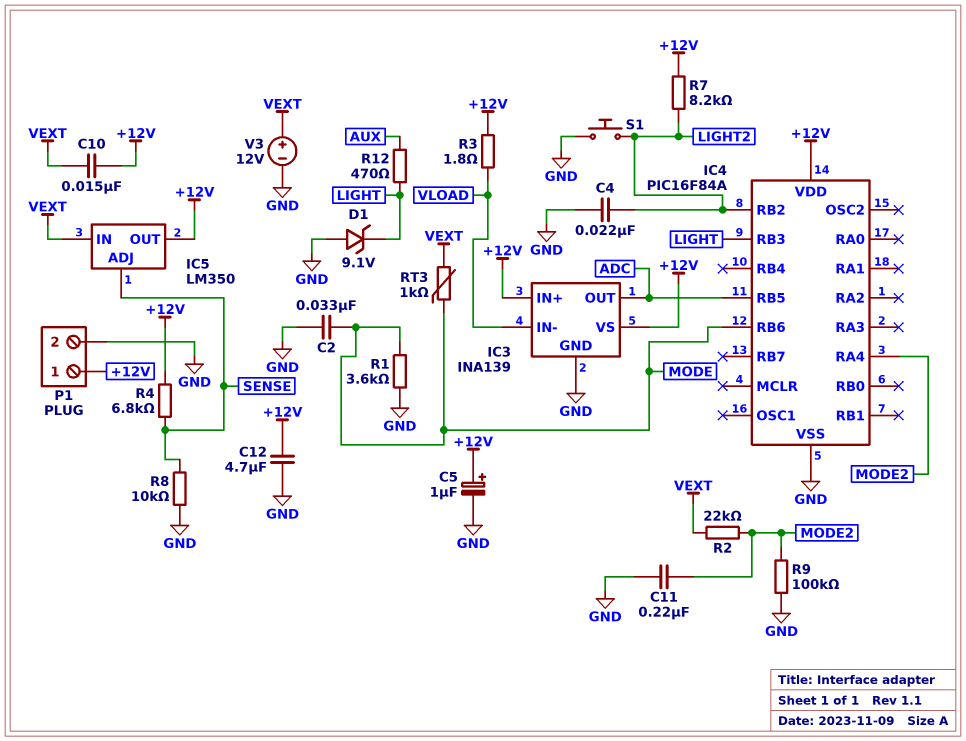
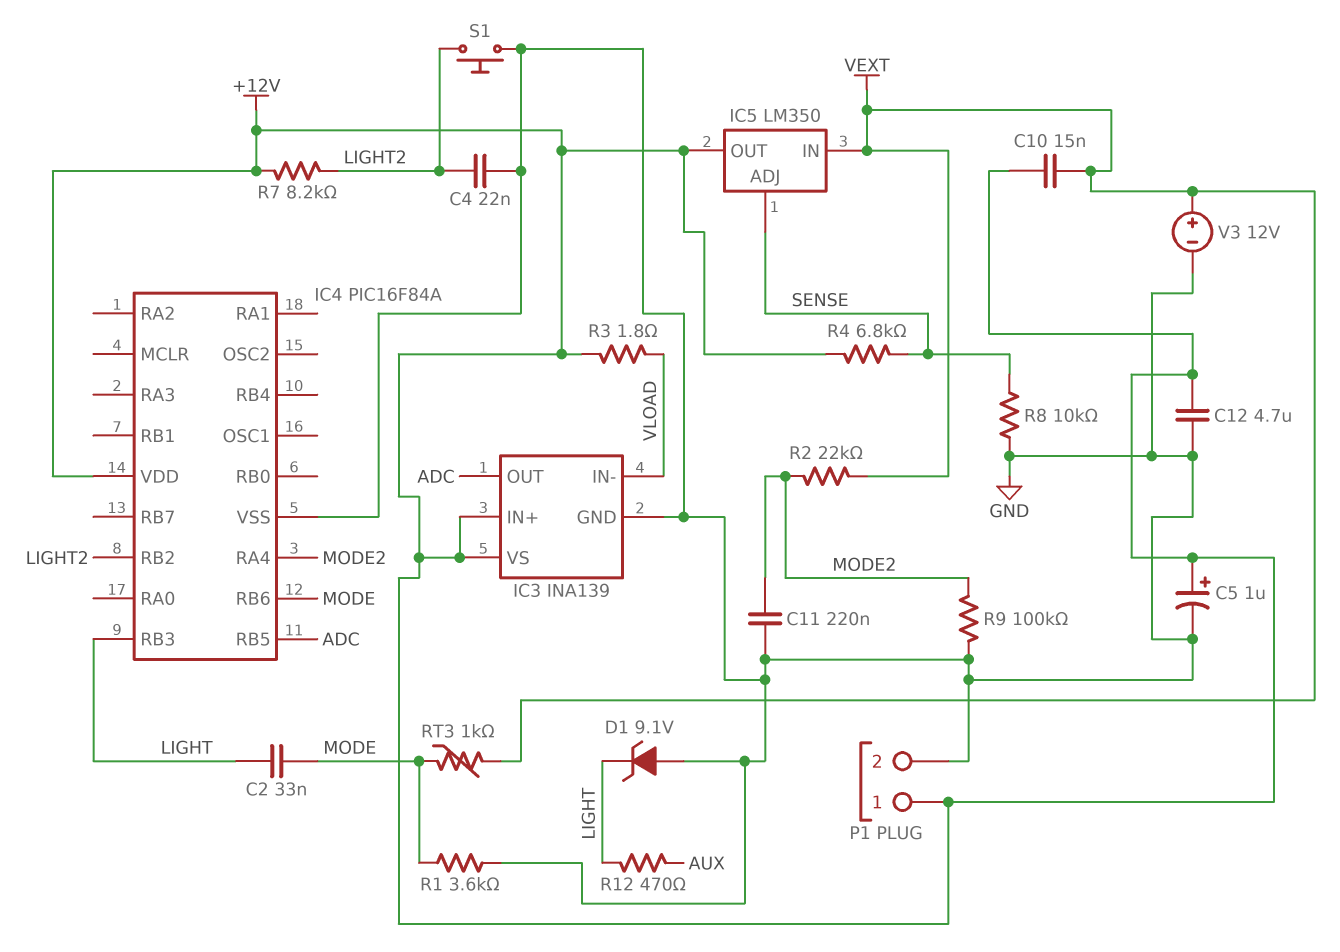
C2: 33nF (GND, MODE) -> 33nF (LIGHT, MODE)

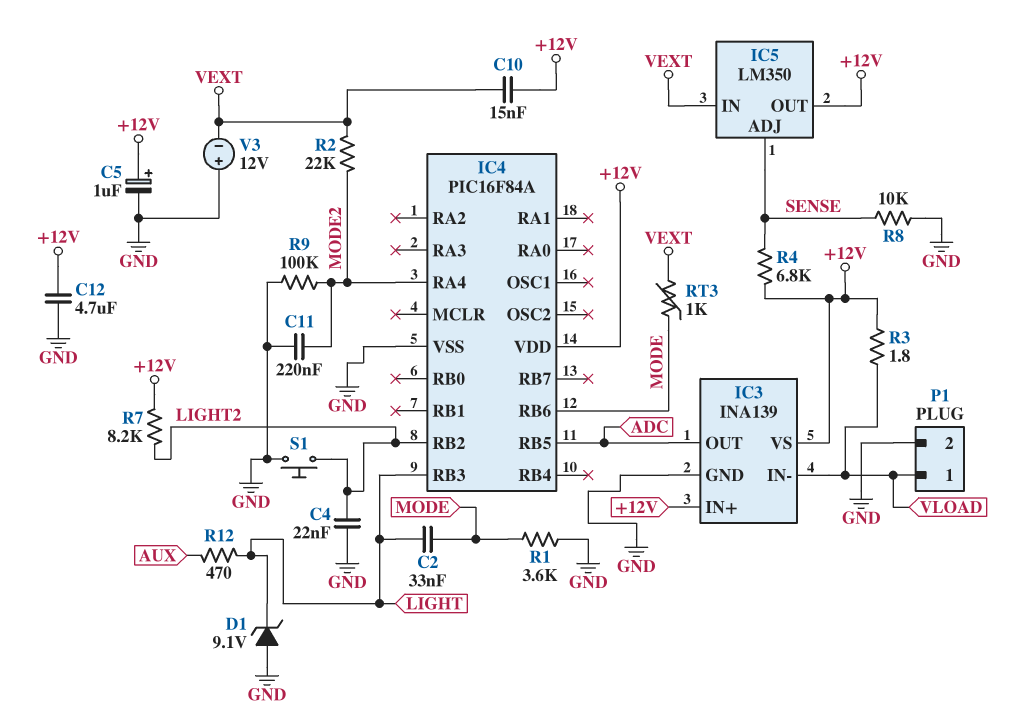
P1 pin 1: +12V -> VLOAD
V3: 12V (plus VEXT, minus GND) -> 12V (plus GND, minus VEXT)

